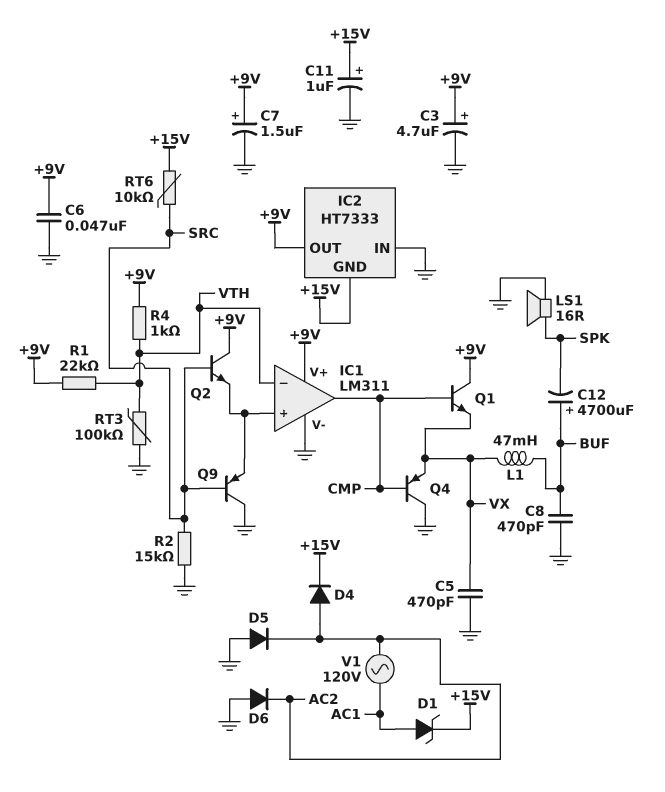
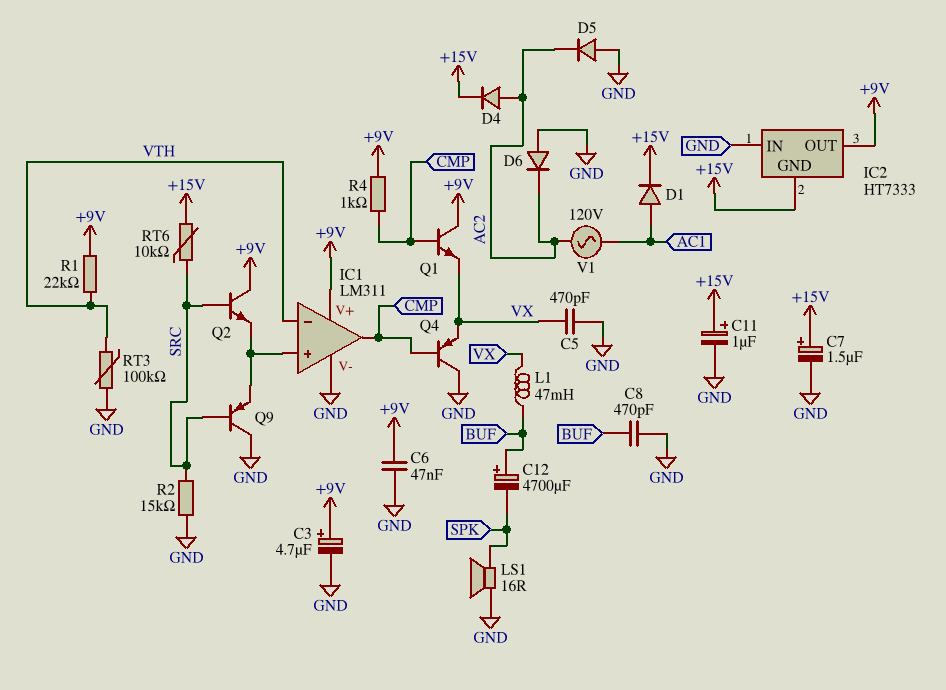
C7: 1.5uF (plus +9V, minus GND) -> 1.5uF (plus +15V, minus GND)
D1: zener (A AC1, K +15V) -> diode (A AC1, K +15V)
R4: 1k (+9V, VTH) -> 1k (+9V, CMP)

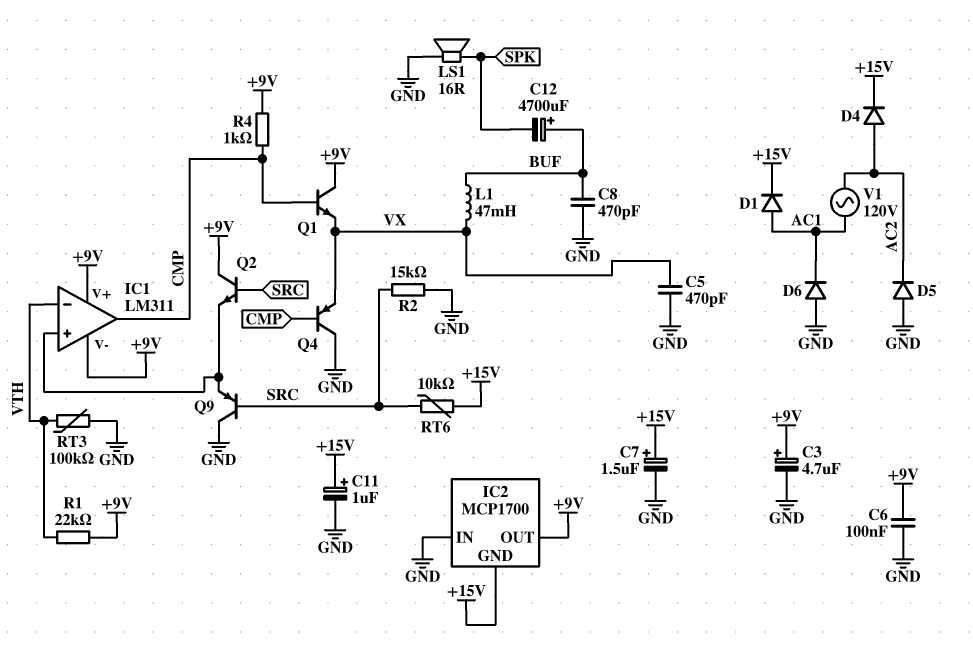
C6: 47nF (+9V, GND) -> 100nF (+9V, GND)
D6: diode (A GND, K AC2) -> diode (A GND, K AC1)
IC1 pin V-: GND -> +9V
IC2: HT7333 -> MCP1700

